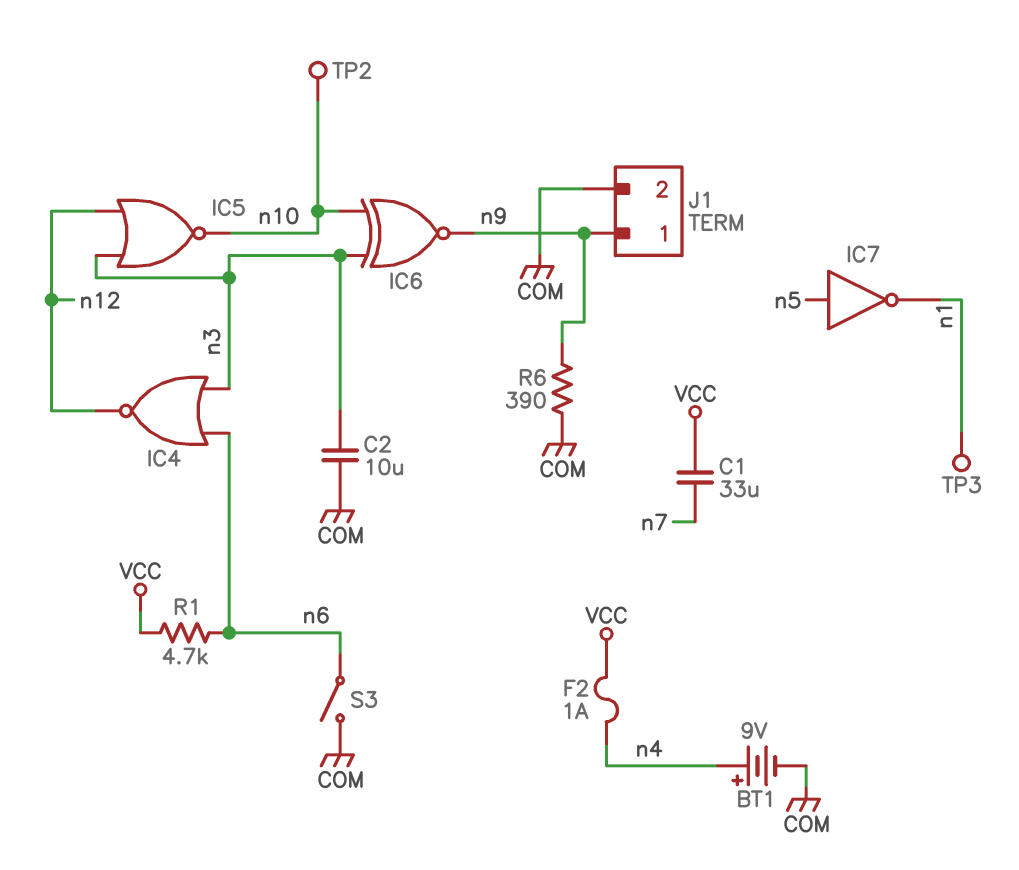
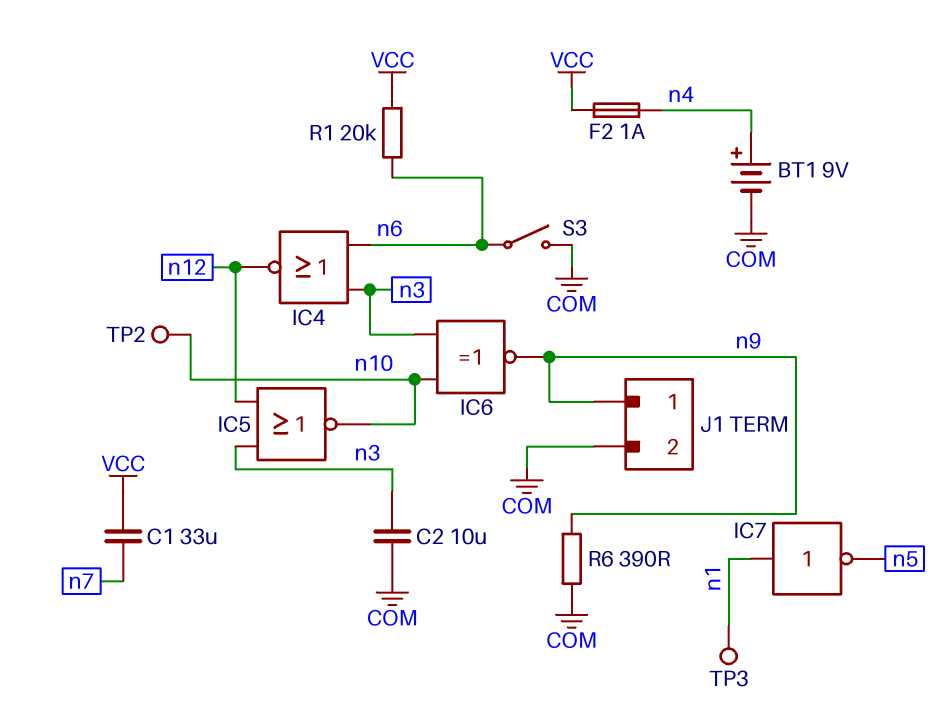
IC7: NOT (in n5, out n1) -> NOT (in n1, out n5)
R1: 4.7k (VCC, n6) -> 20k (VCC, n6)

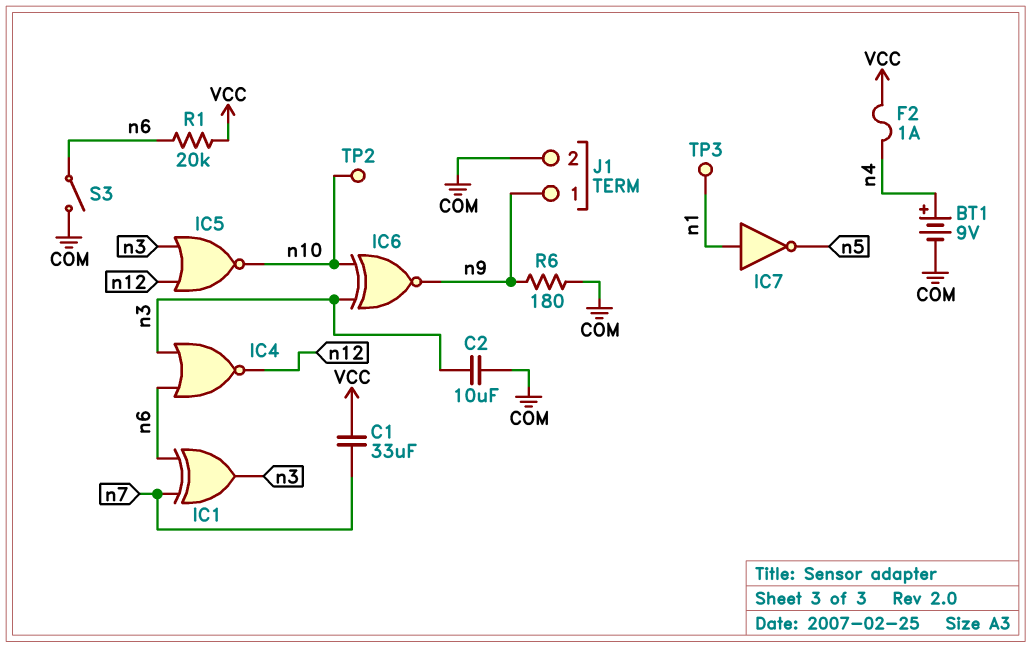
IC1: none -> XOR (in n6, in n7, out n3)
R6: 390 (COM, n9) -> 180 (COM, n9)

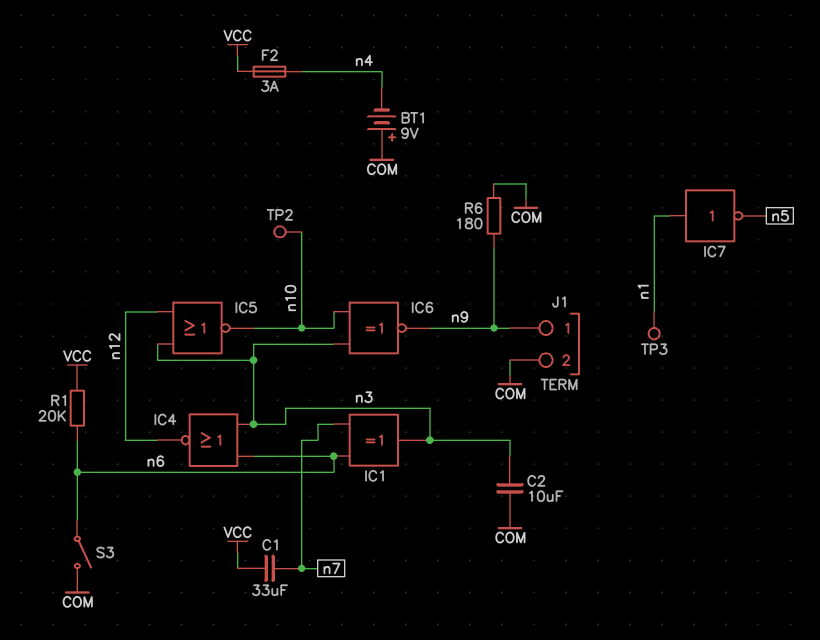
BT1: 9V (plus n4, minus COM) -> 9V (plus COM, minus n4)
F2: 1A (VCC, n4) -> 3A (VCC, n4)

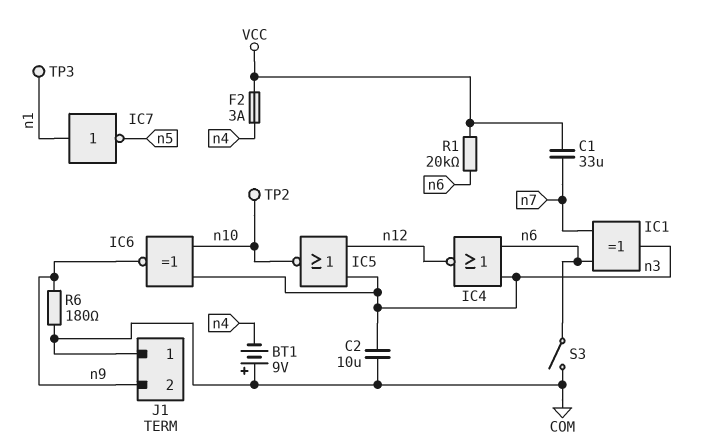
J1 pin 1: n9 -> COM
J1 pin 2: COM -> n9

